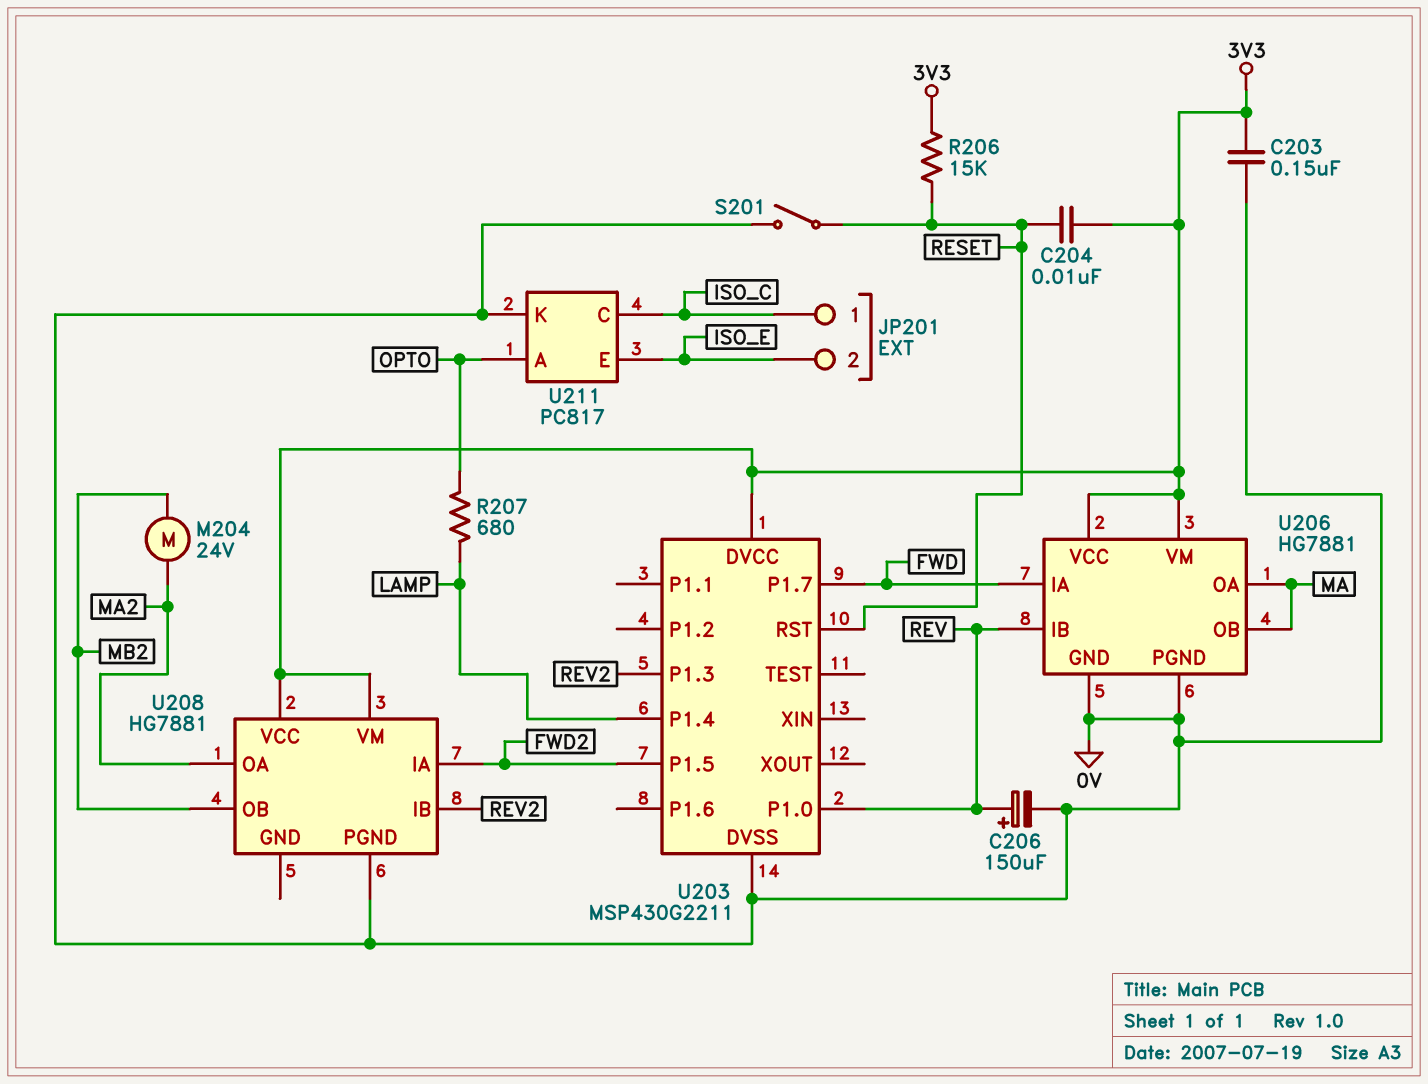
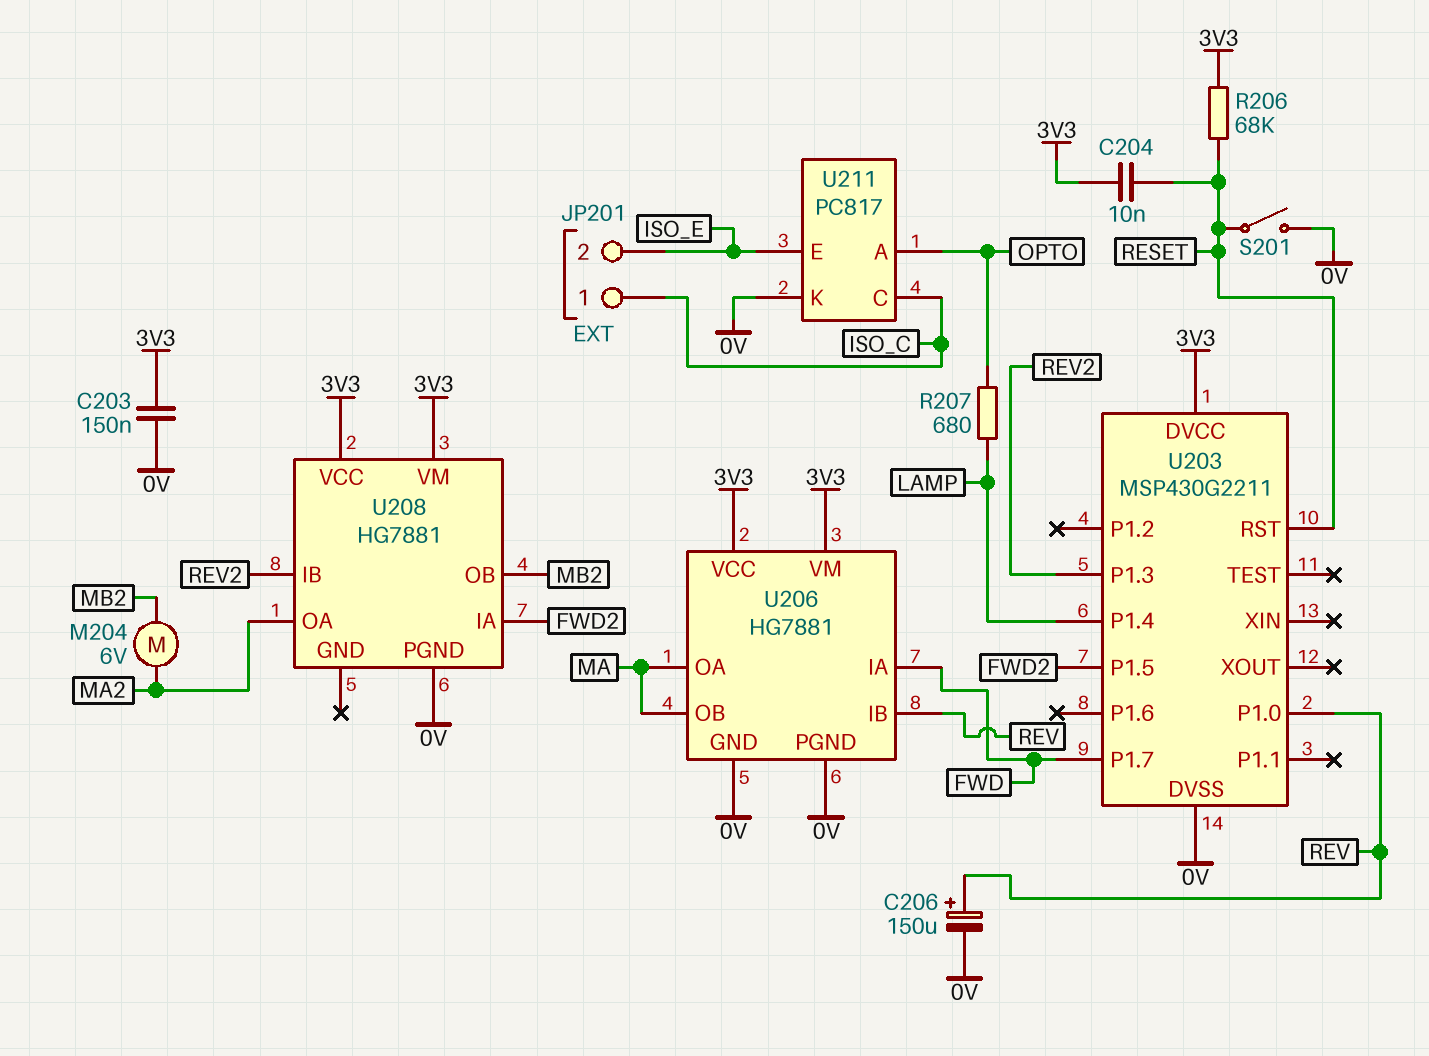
M204: motor 24V (MA2, MB2) -> motor 6V (MA2, MB2)
R206: 15k (3V3, RESET) -> 68k (3V3, RESET)

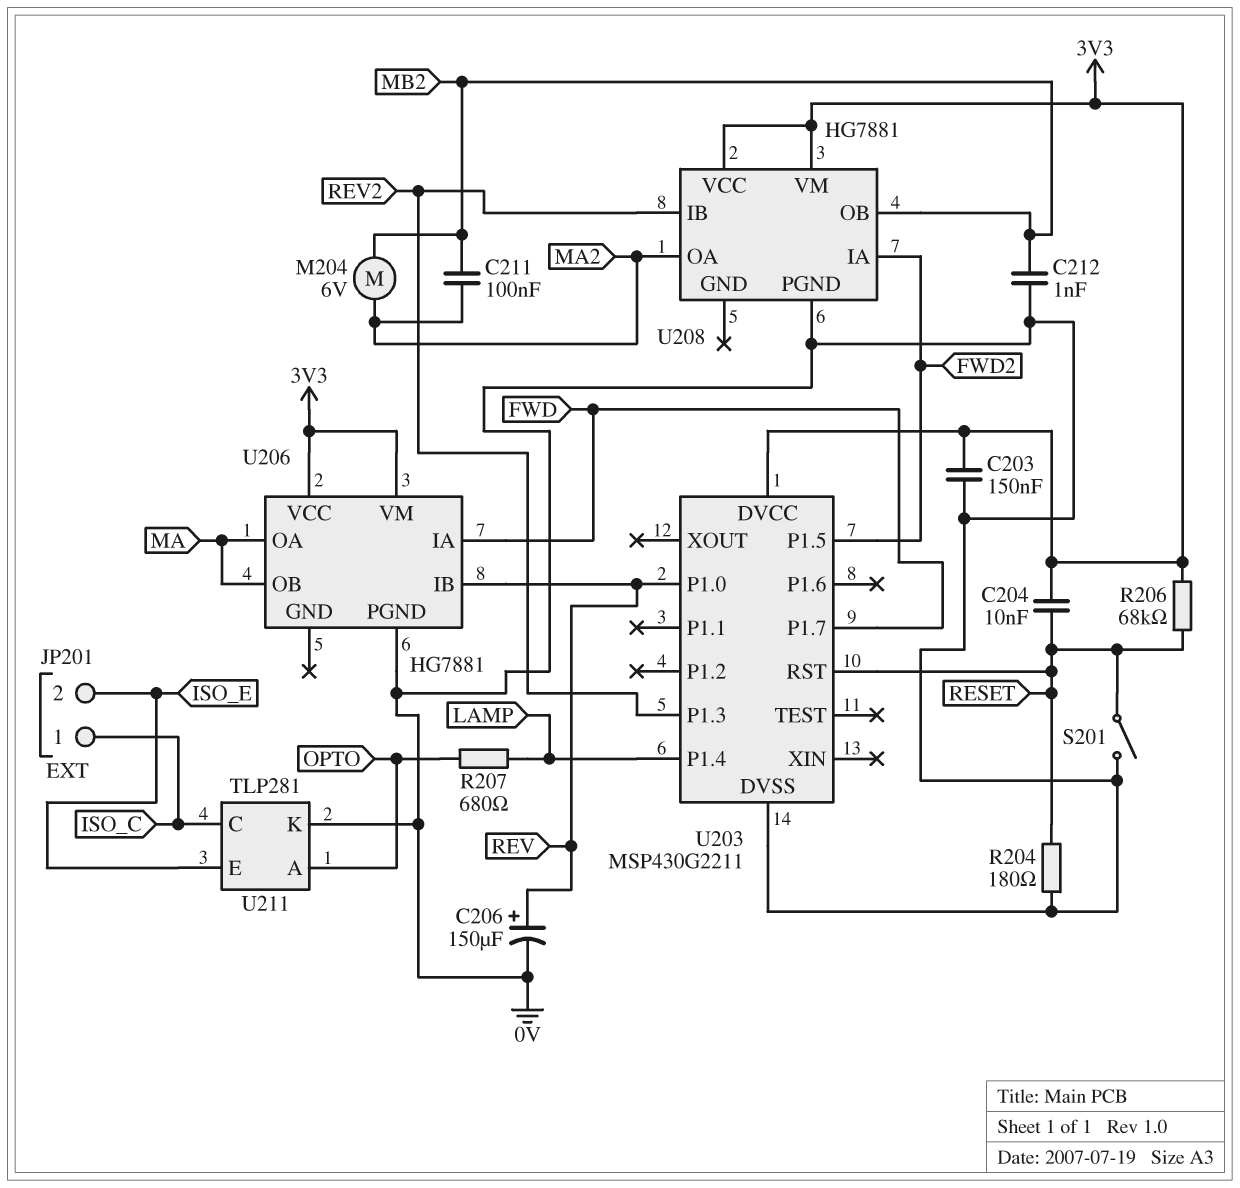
C211: none -> 100nF (MA2, MB2)
C212: none -> 1nF (0V, MB2)
R204: none -> 180 (0V, RESET)
U206 pin GND: 0V -> none
U211: PC817 -> TLP281

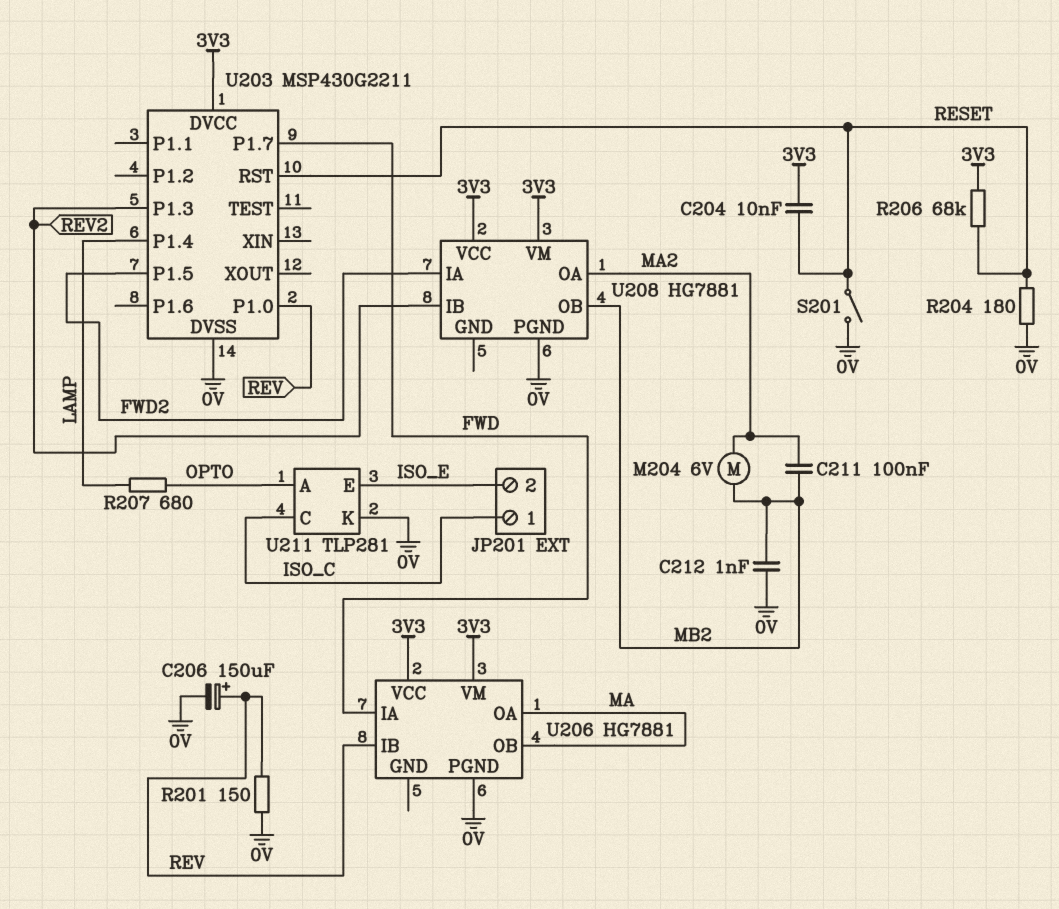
C203: 150nF (0V, 3V3) -> none
R201: none -> 150 (0V, REV)

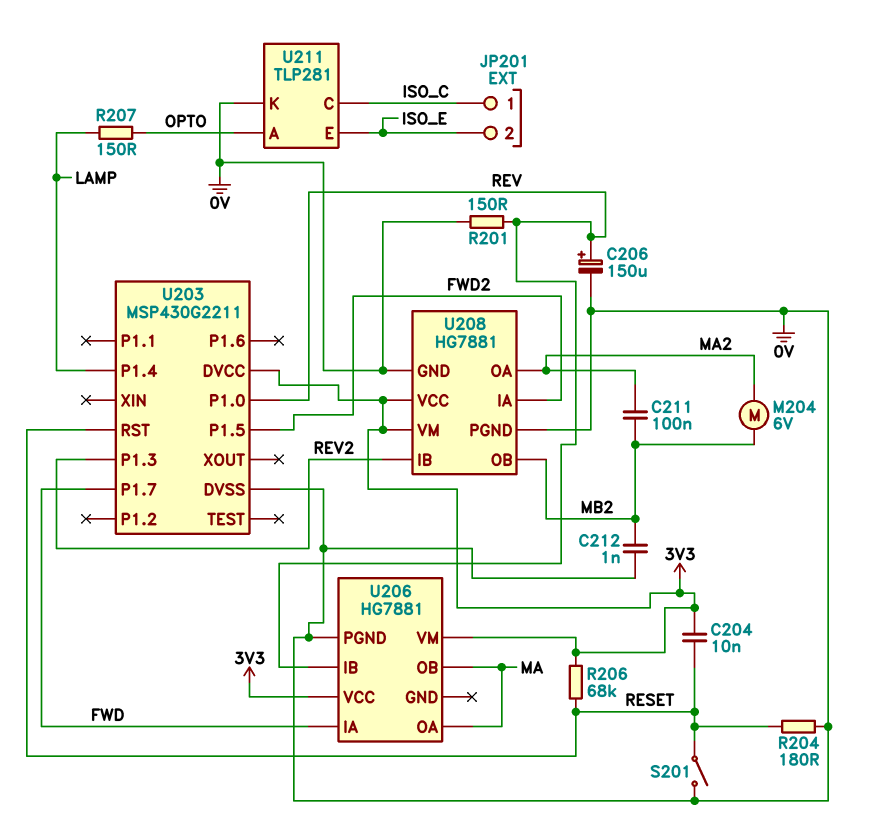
R207: 680 (LAMP, OPTO) -> 150 (LAMP, OPTO)
U208 pin GND: none -> 0V

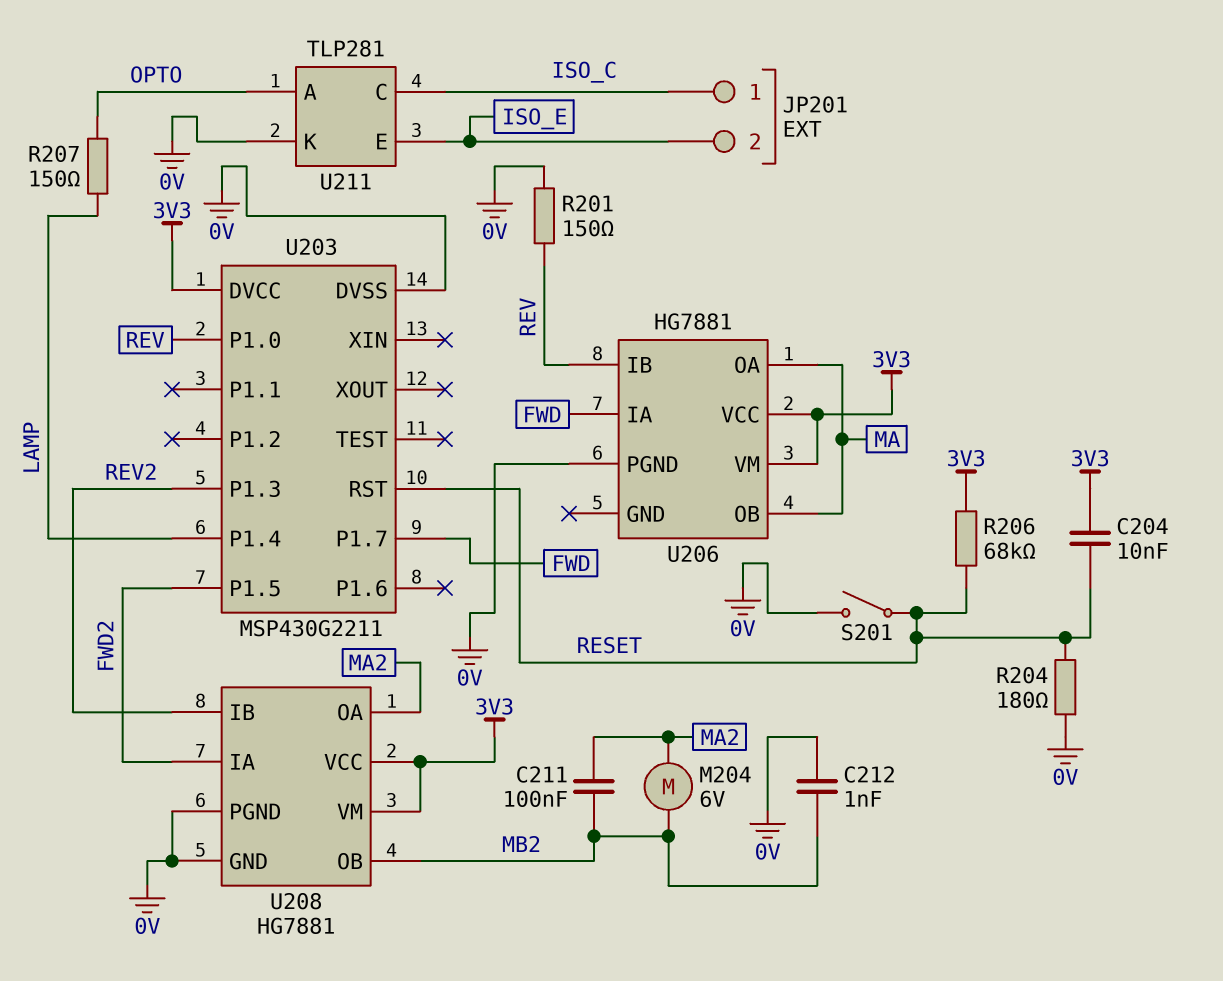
C206: 150uF (plus REV, minus 0V) -> none

